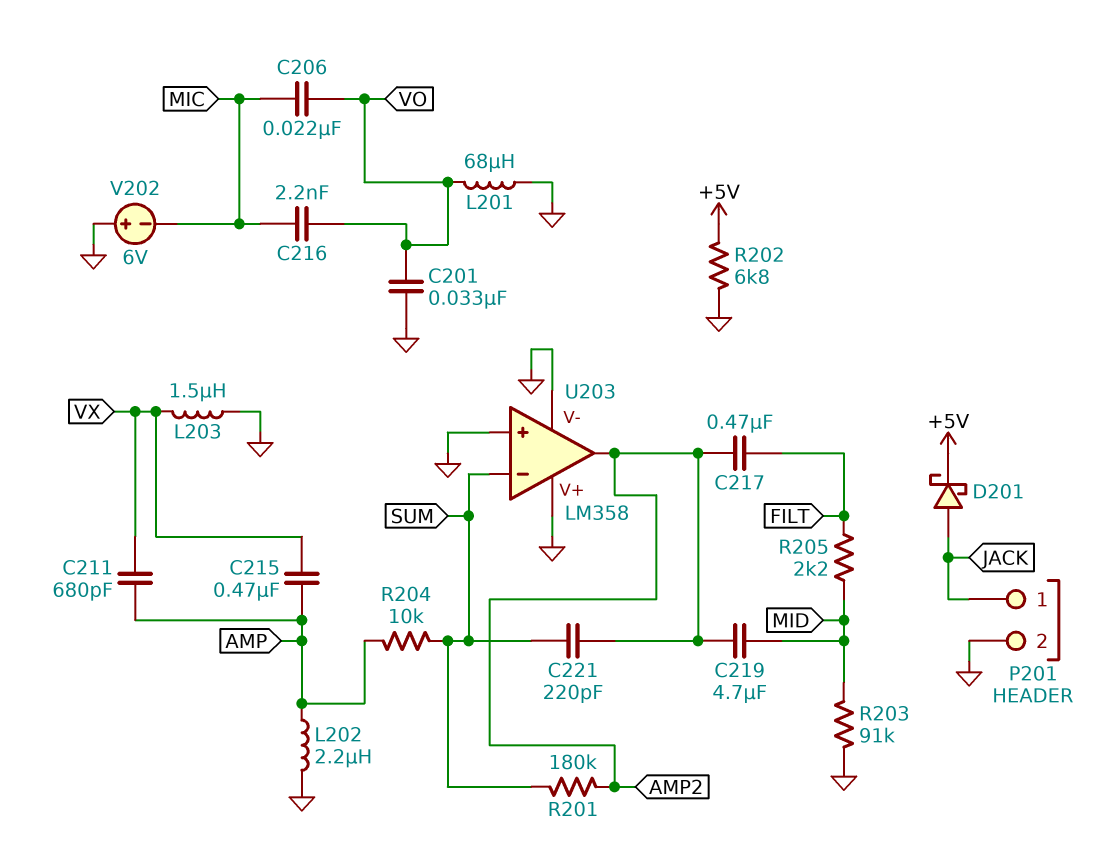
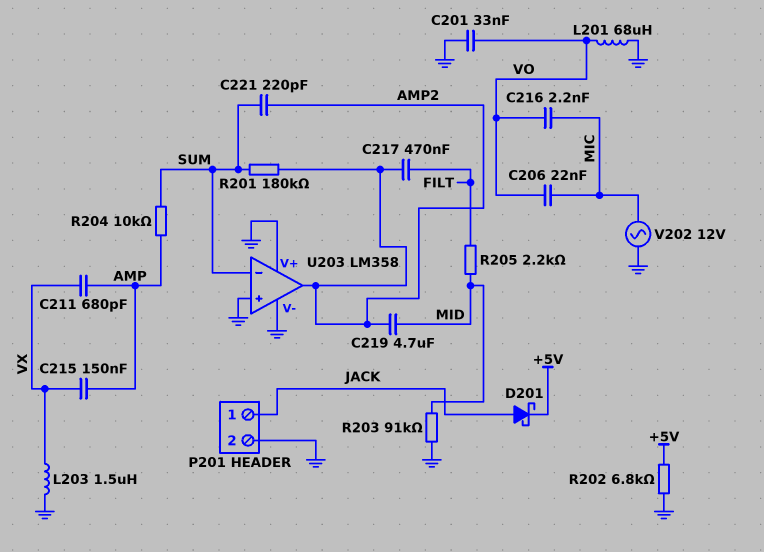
C215: 470nF (AMP, VX) -> 150nF (AMP, VX)
L202: 2.2uH (AMP, GND) -> none
V202: 6V (plus GND, minus MIC) -> AC 12V (GND, MIC)

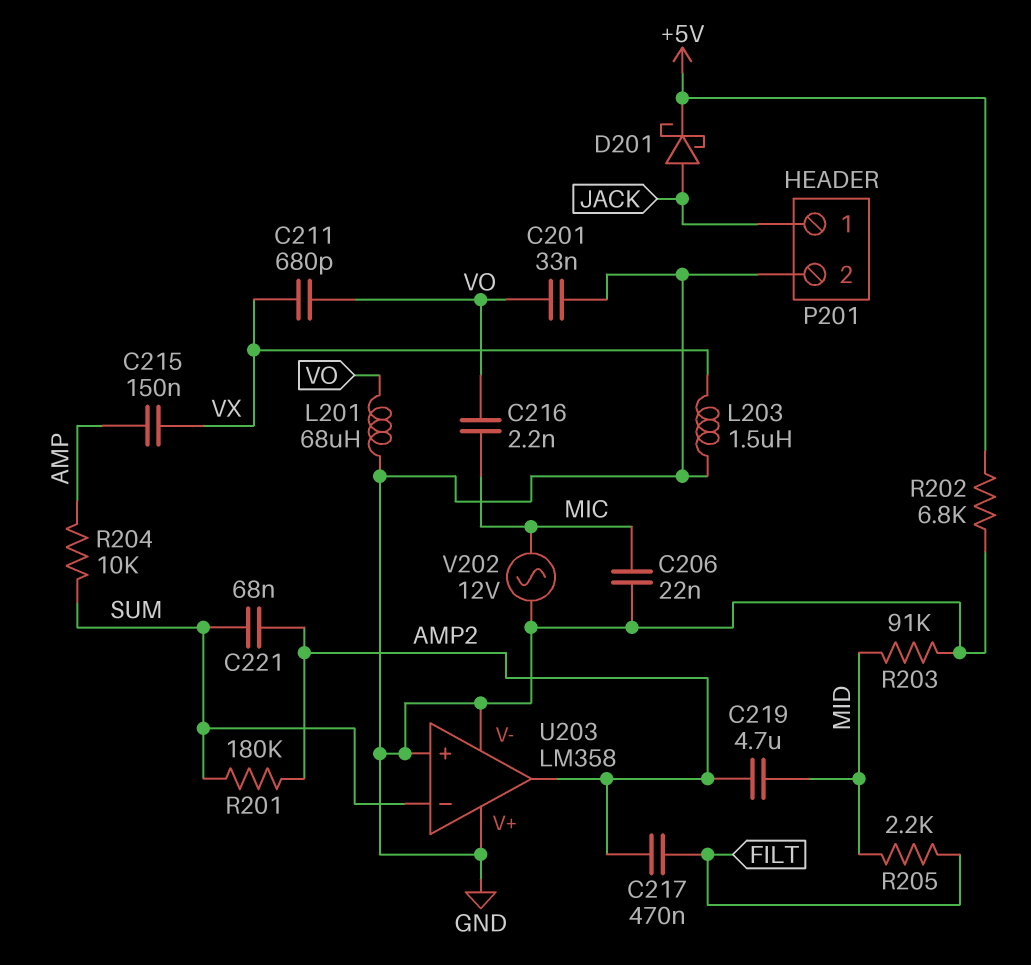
C206: 22nF (MIC, VO) -> 22nF (GND, MIC)
C211: 680pF (AMP, VX) -> 680pF (VO, VX)
C221: 220pF (AMP2, SUM) -> 68nF (AMP2, SUM)

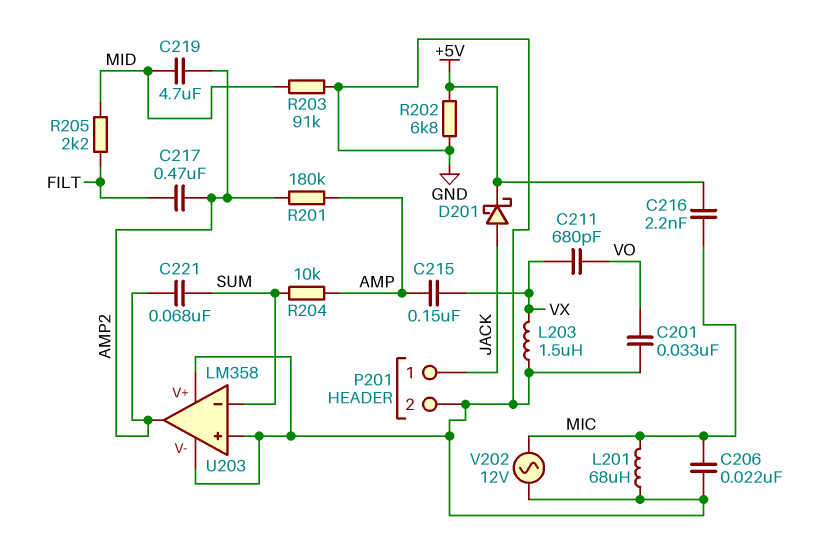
C216: 2.2nF (MIC, VO) -> 2.2nF (+5V, MIC)
L201: 68uH (GND, VO) -> 68uH (GND, MIC)
R201: 180k (AMP2, SUM) -> 180k (AMP, AMP2)

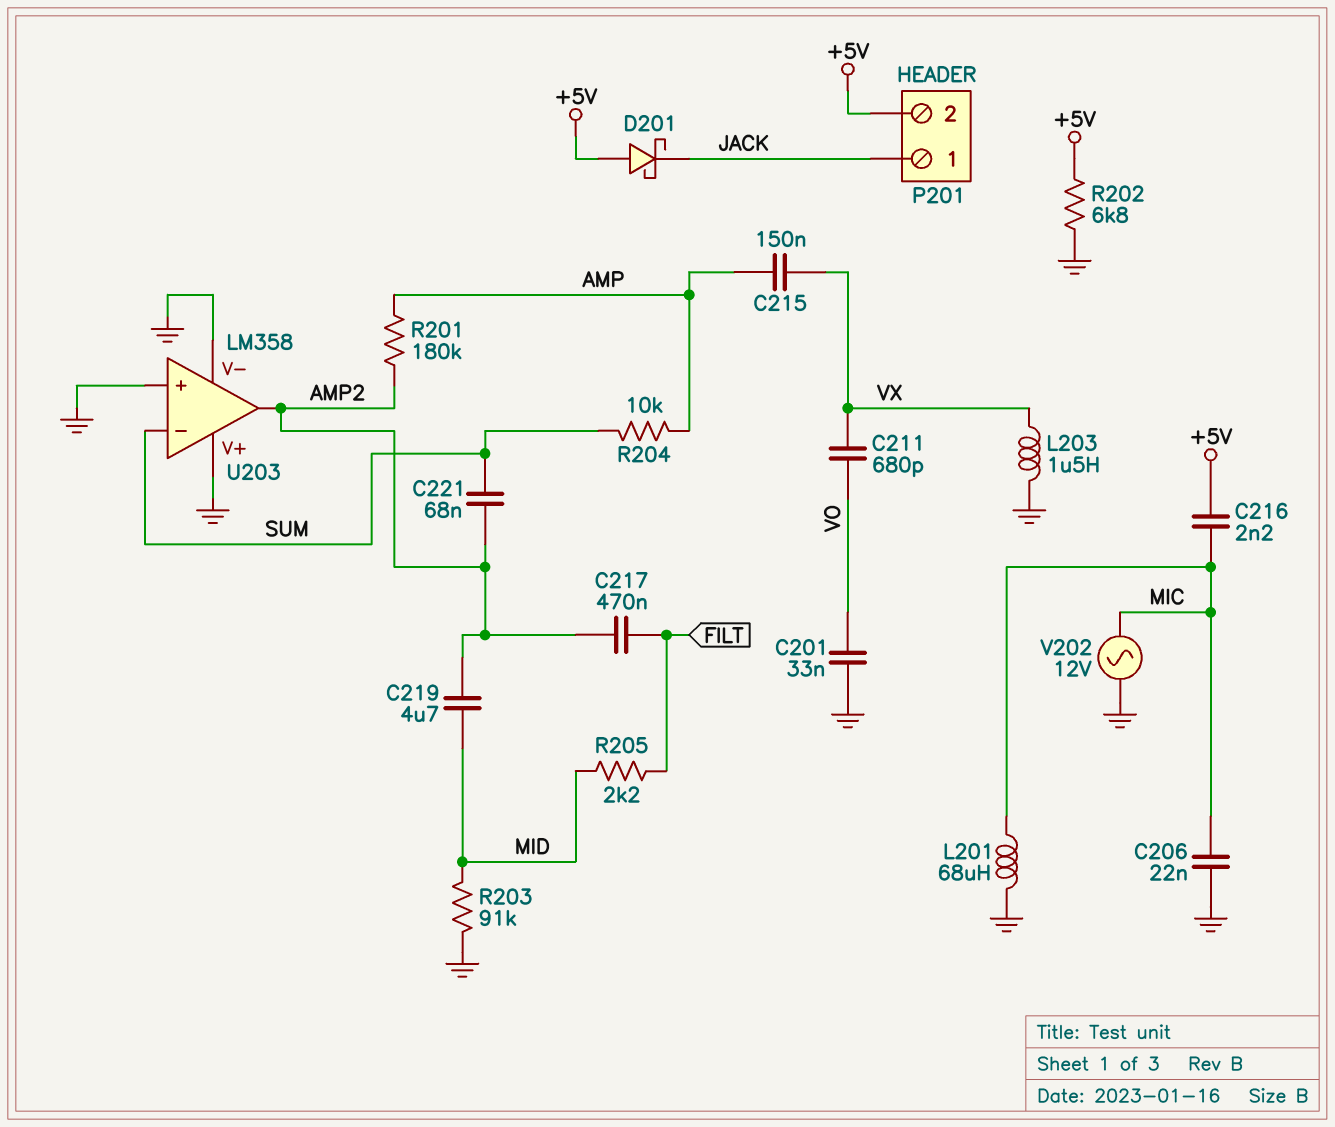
D201: schottky (A JACK, K +5V) -> schottky (A +5V, K JACK)
P201 pin 2: GND -> +5V

